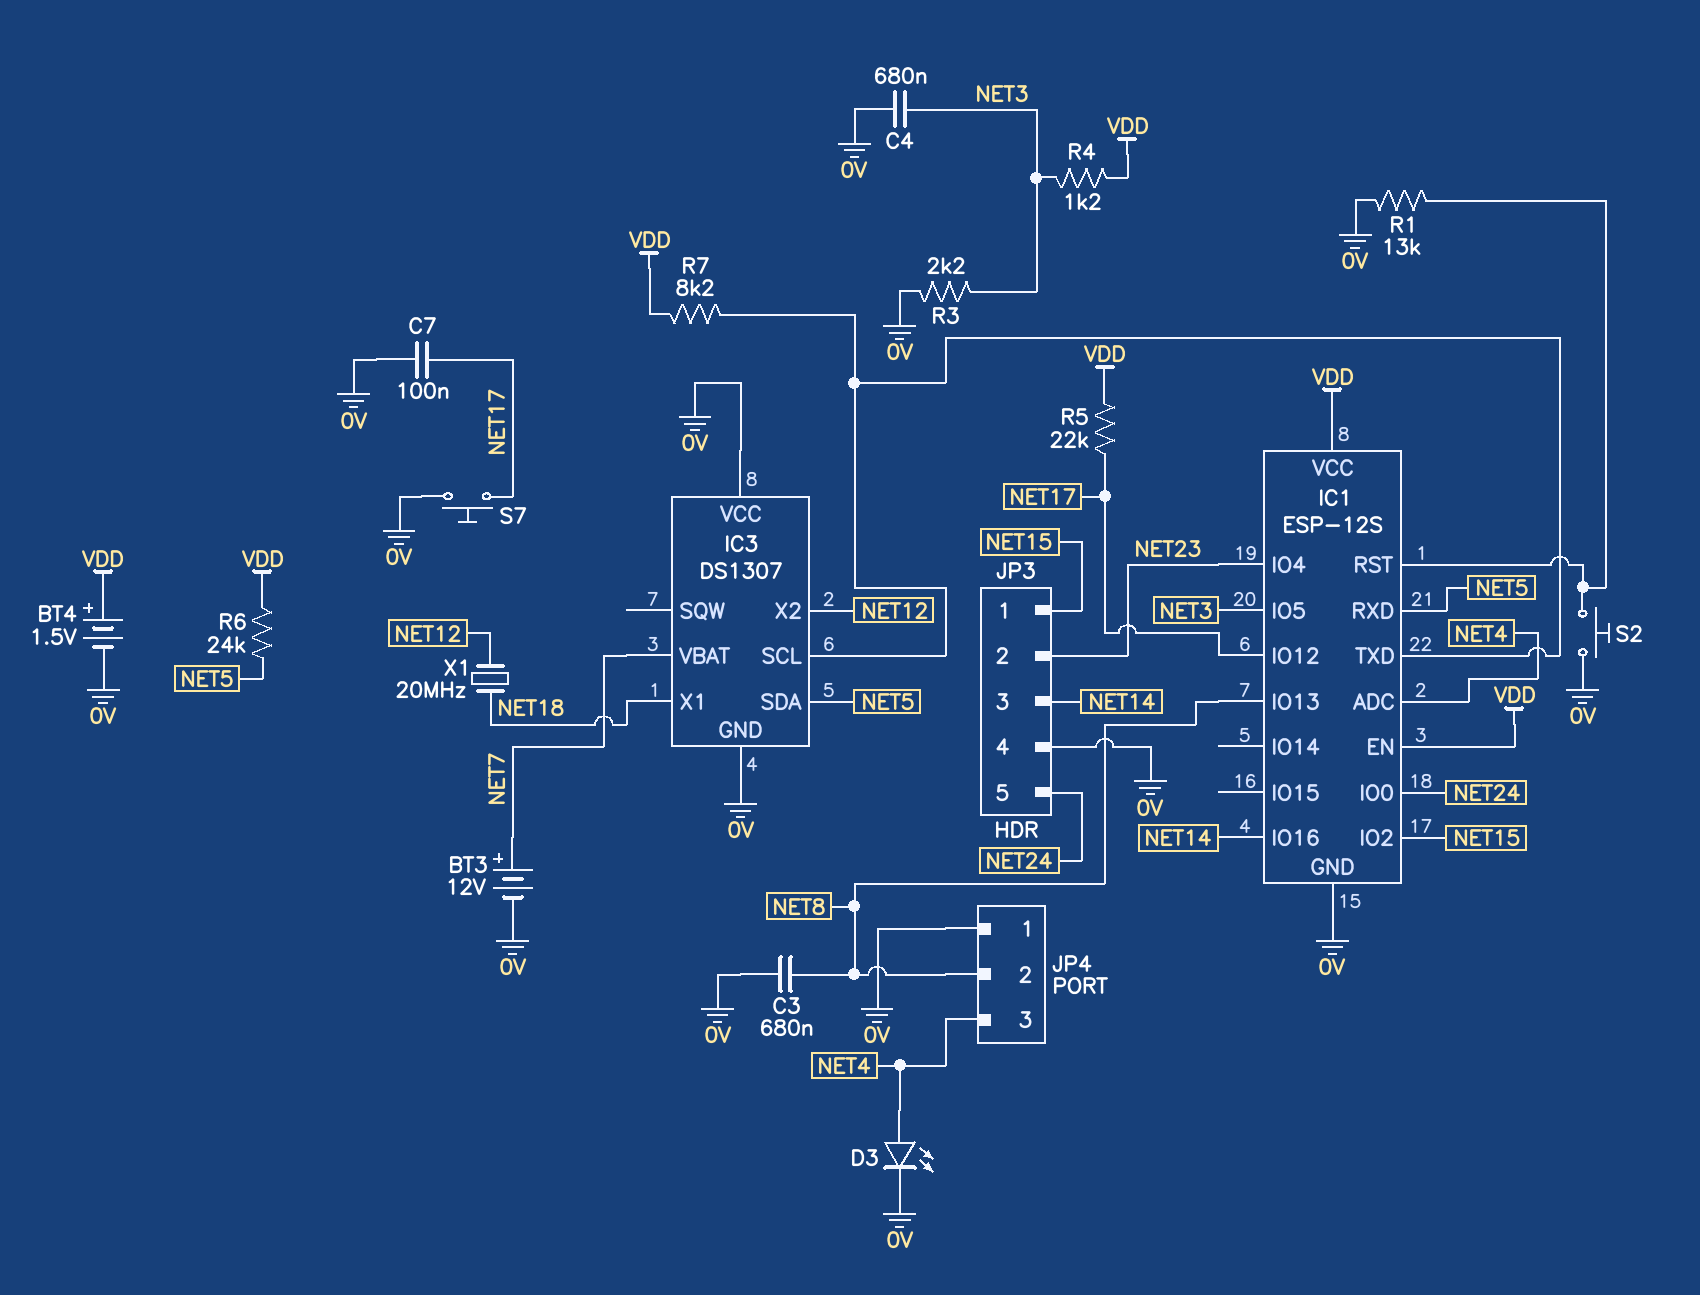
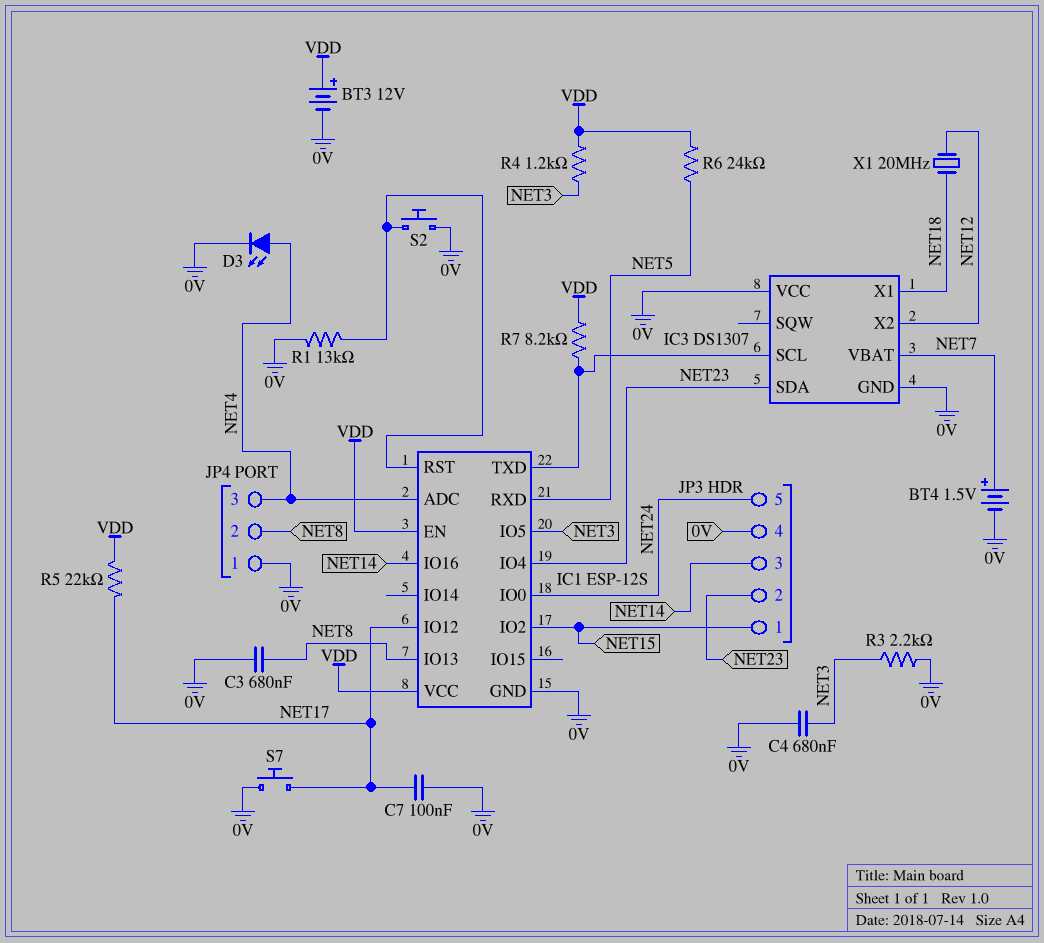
BT3: 12V (plus NET7, minus 0V) -> 12V (plus VDD, minus 0V)
BT4: 1.5V (plus VDD, minus 0V) -> 1.5V (plus NET7, minus 0V)
IC3 pin SDA: NET5 -> NET23

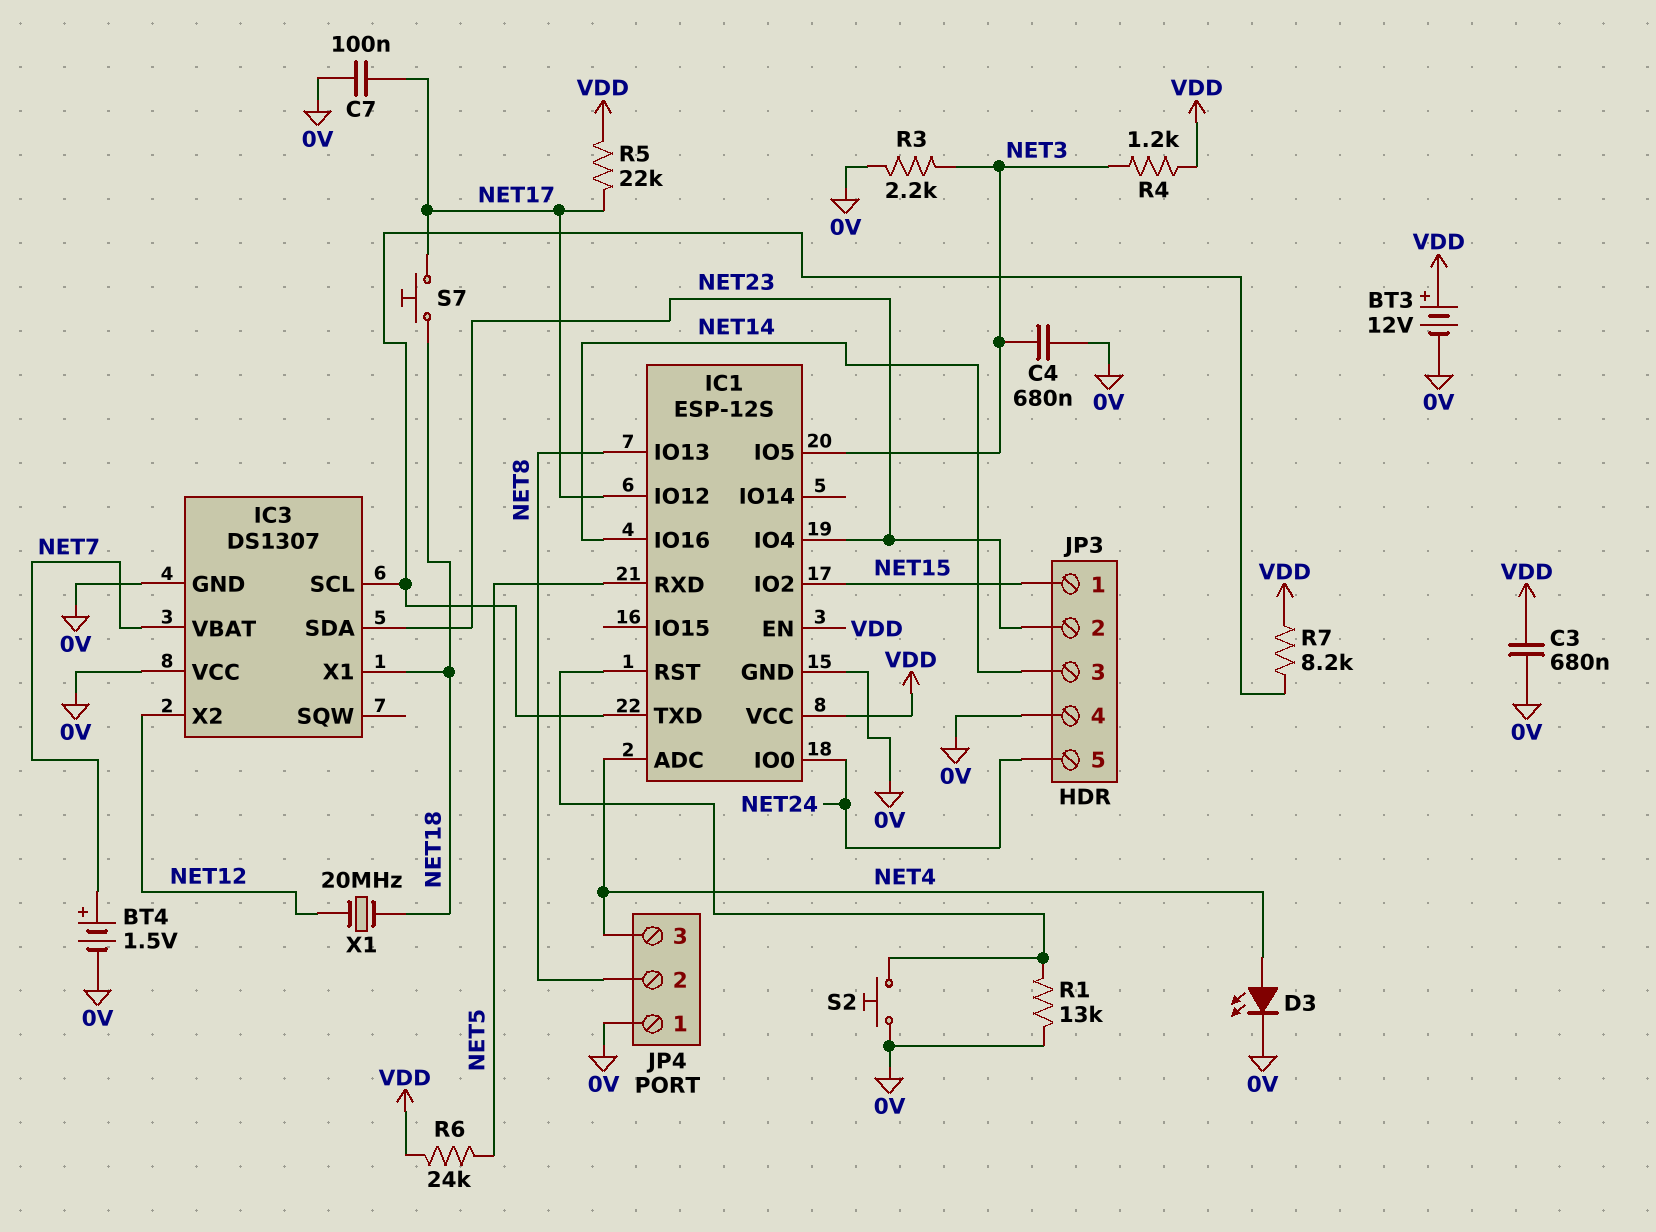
C3: 680nF (0V, NET8) -> 680nF (0V, VDD)
S7: button (0V, NET17) -> button (NET17, NET18)

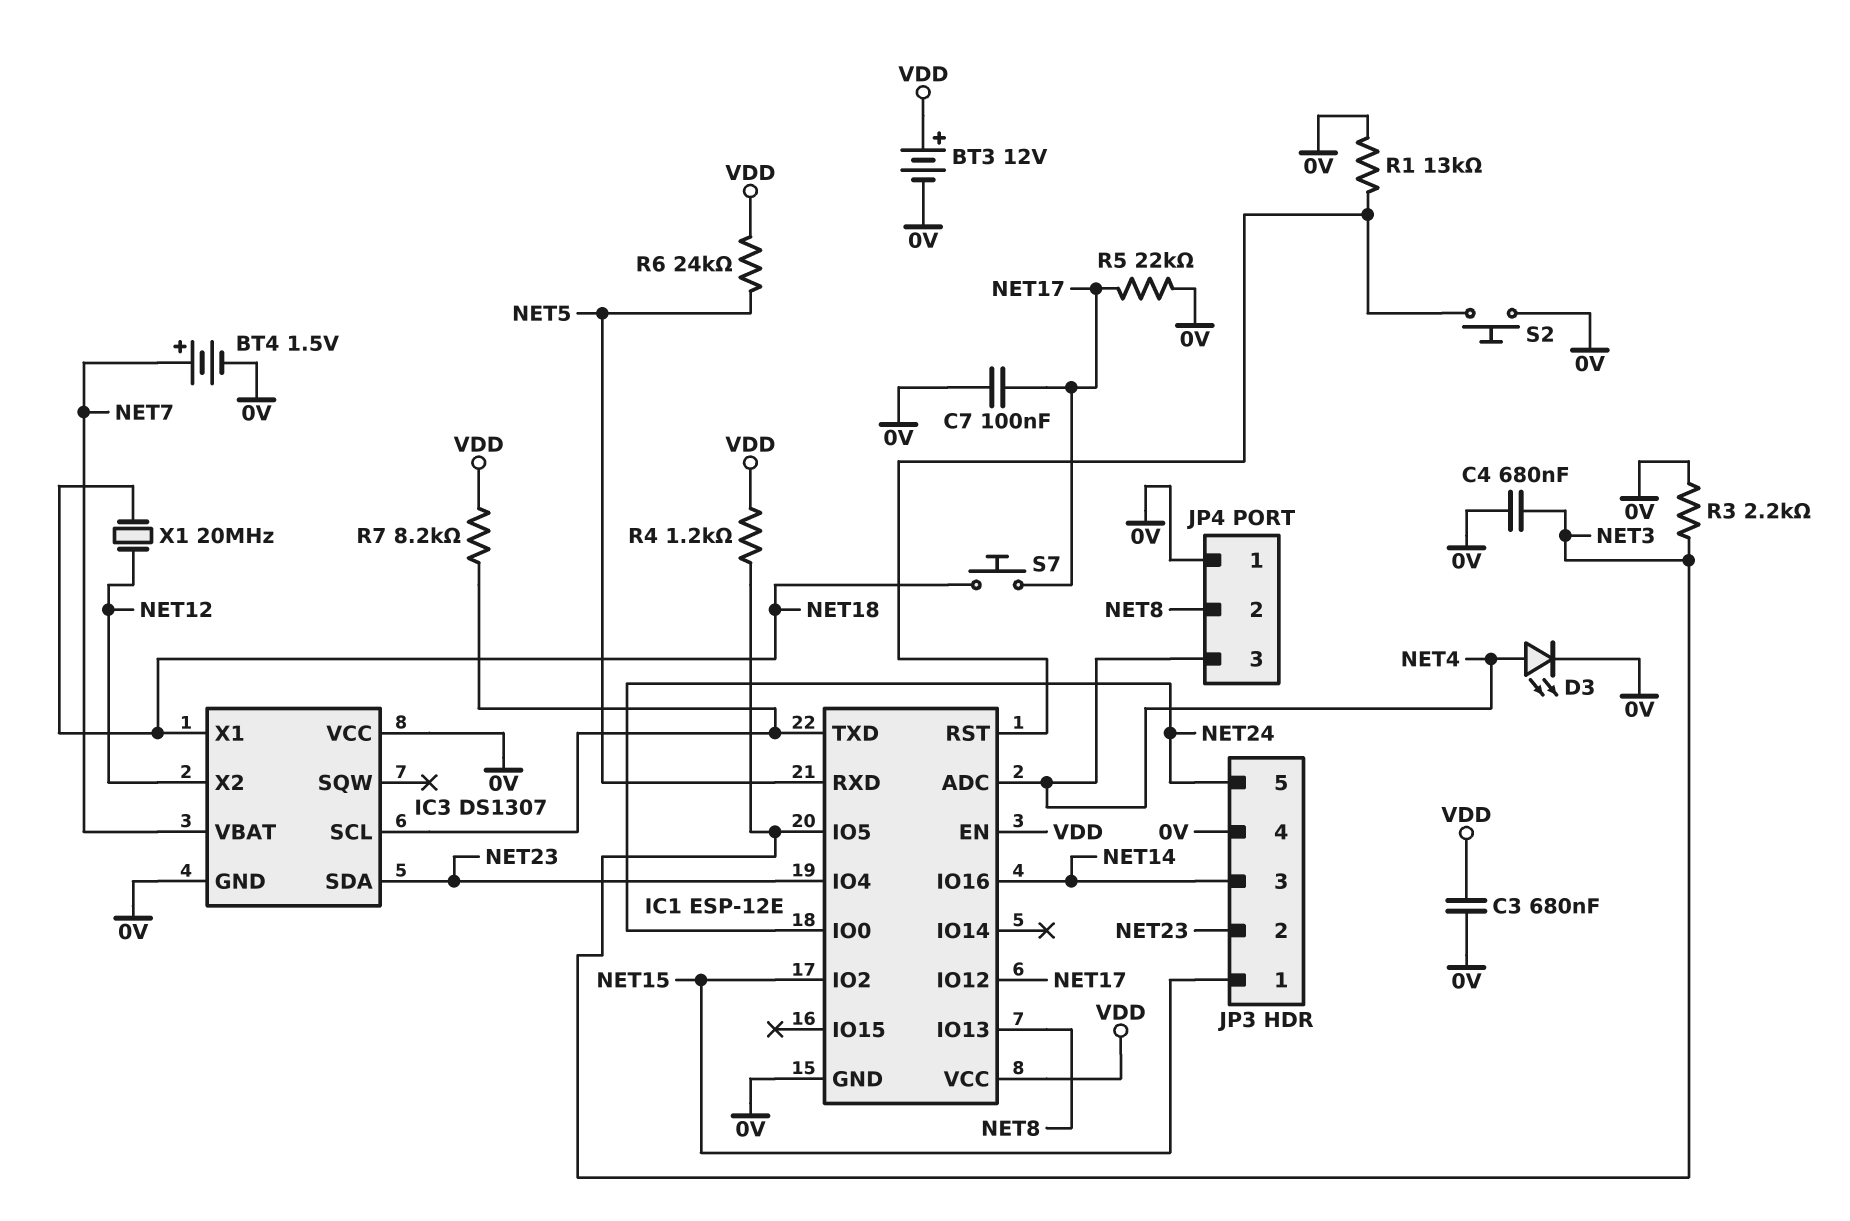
IC1: ESP-12S -> ESP-12E
R5: 22k (NET17, VDD) -> 22k (0V, NET17)

